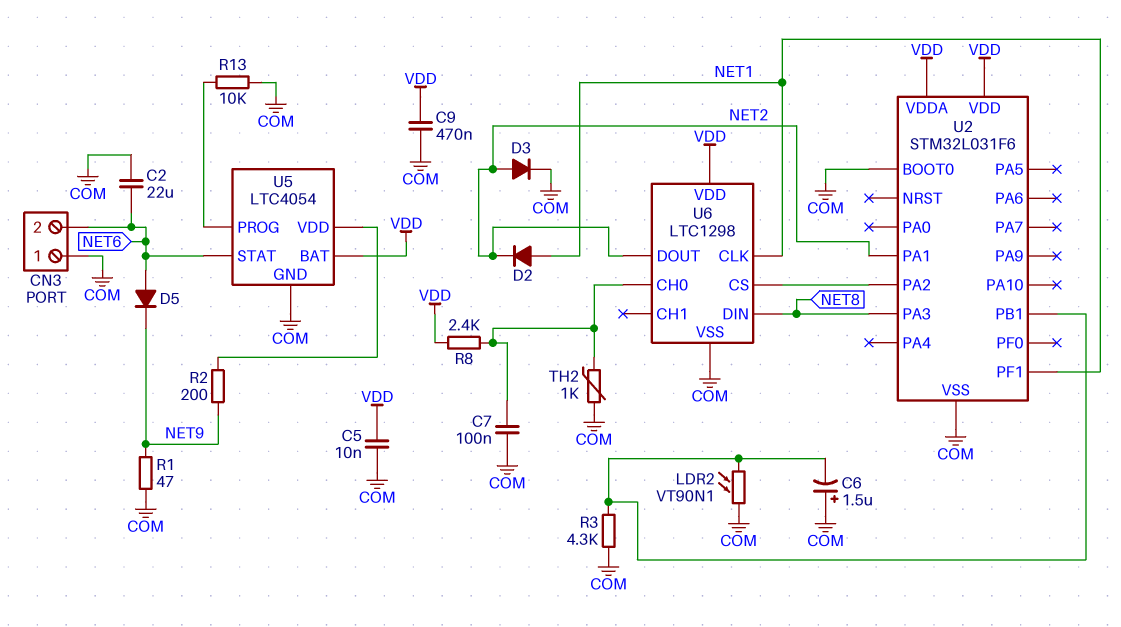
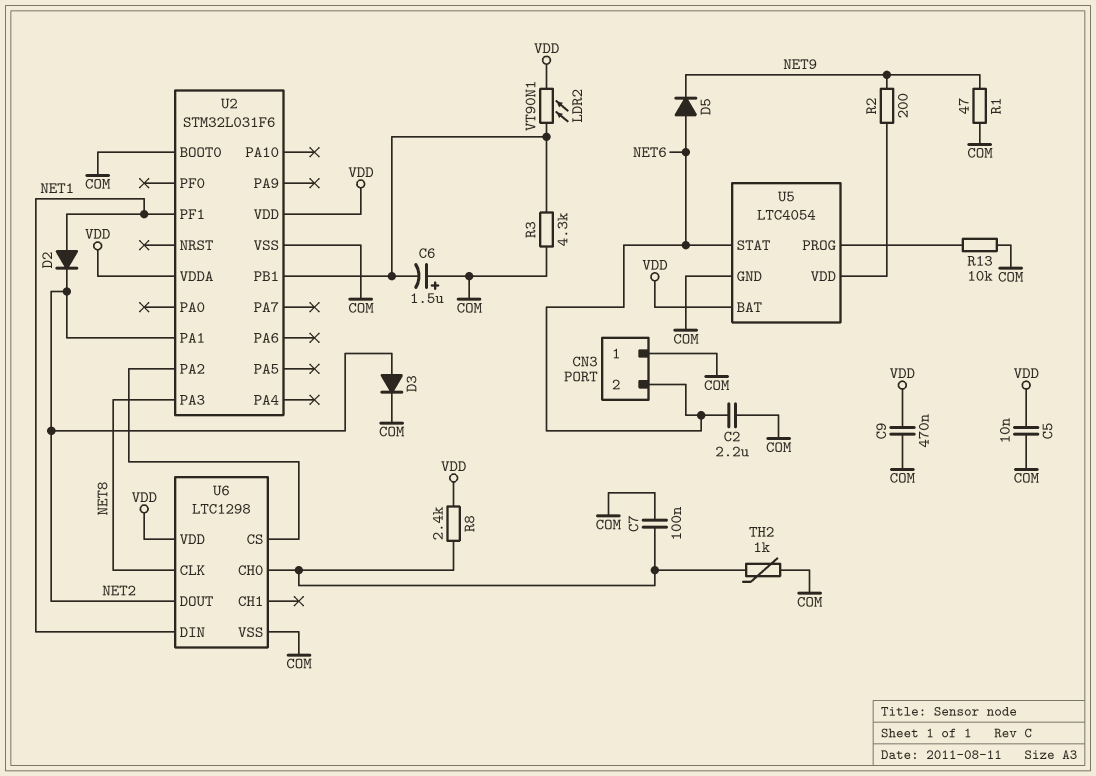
C2: 22uF (COM, NET6) -> 2.2uF (COM, NET6)
LDR2: VT90N1 (COM, U2/PB1) -> VT90N1 (U2/PB1, VDD)
U6 pin CLK: NET1 -> NET8
U6 pin DIN: NET8 -> NET1

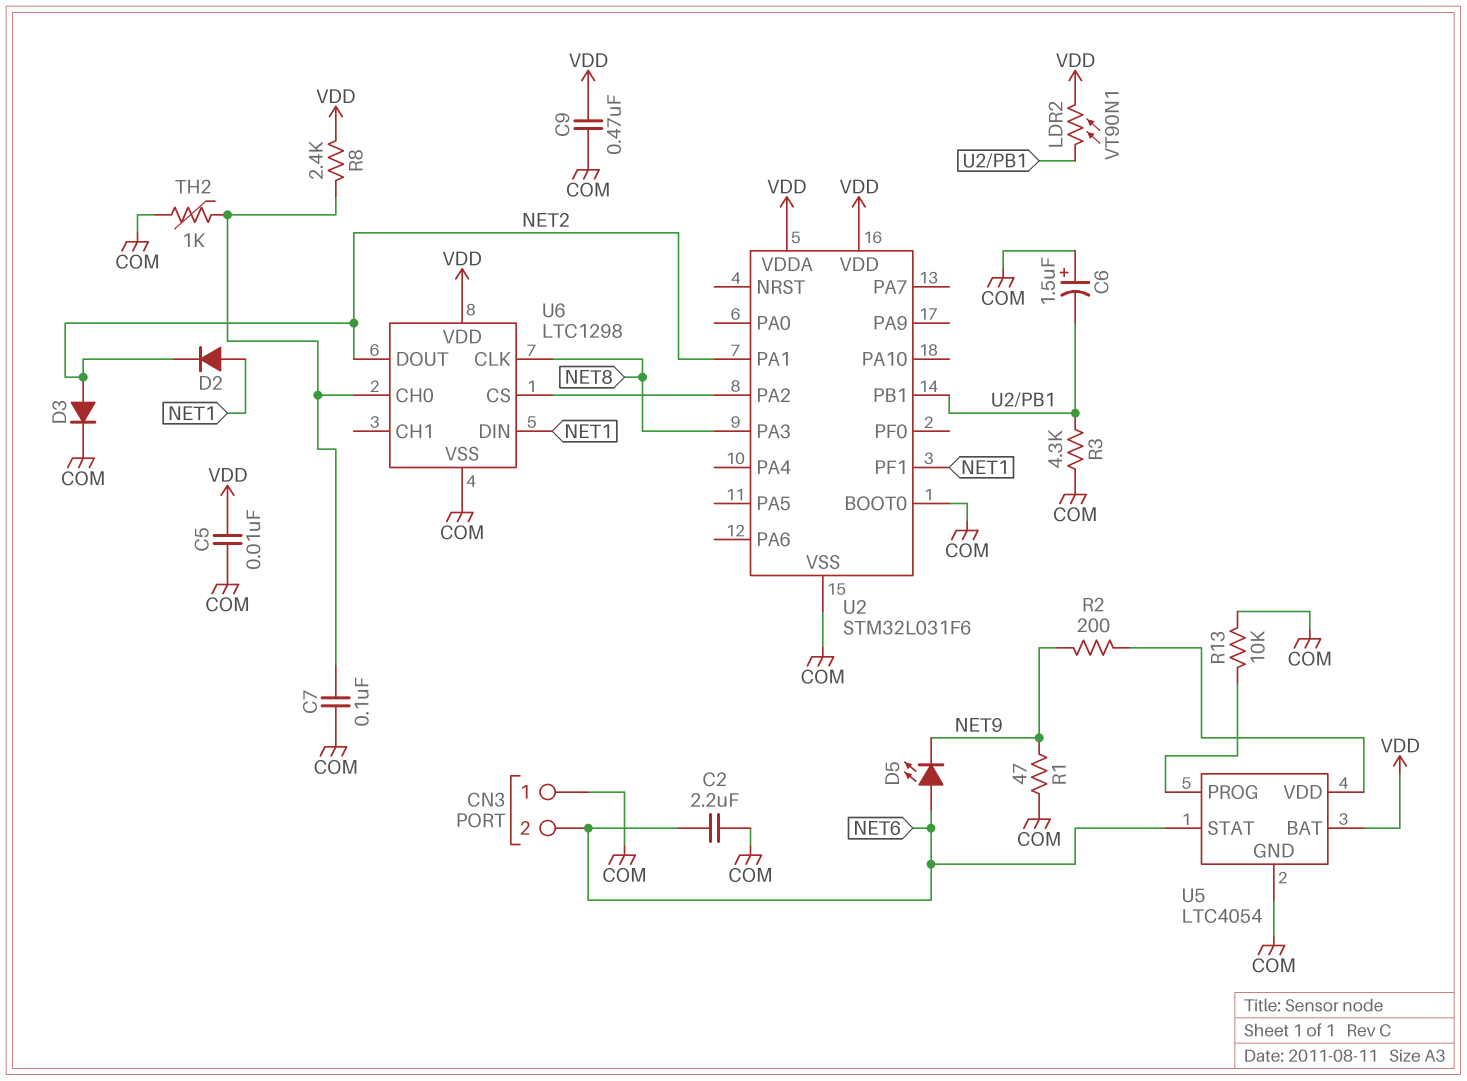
D5: diode (A NET6, K NET9) -> LED (A NET6, K NET9)

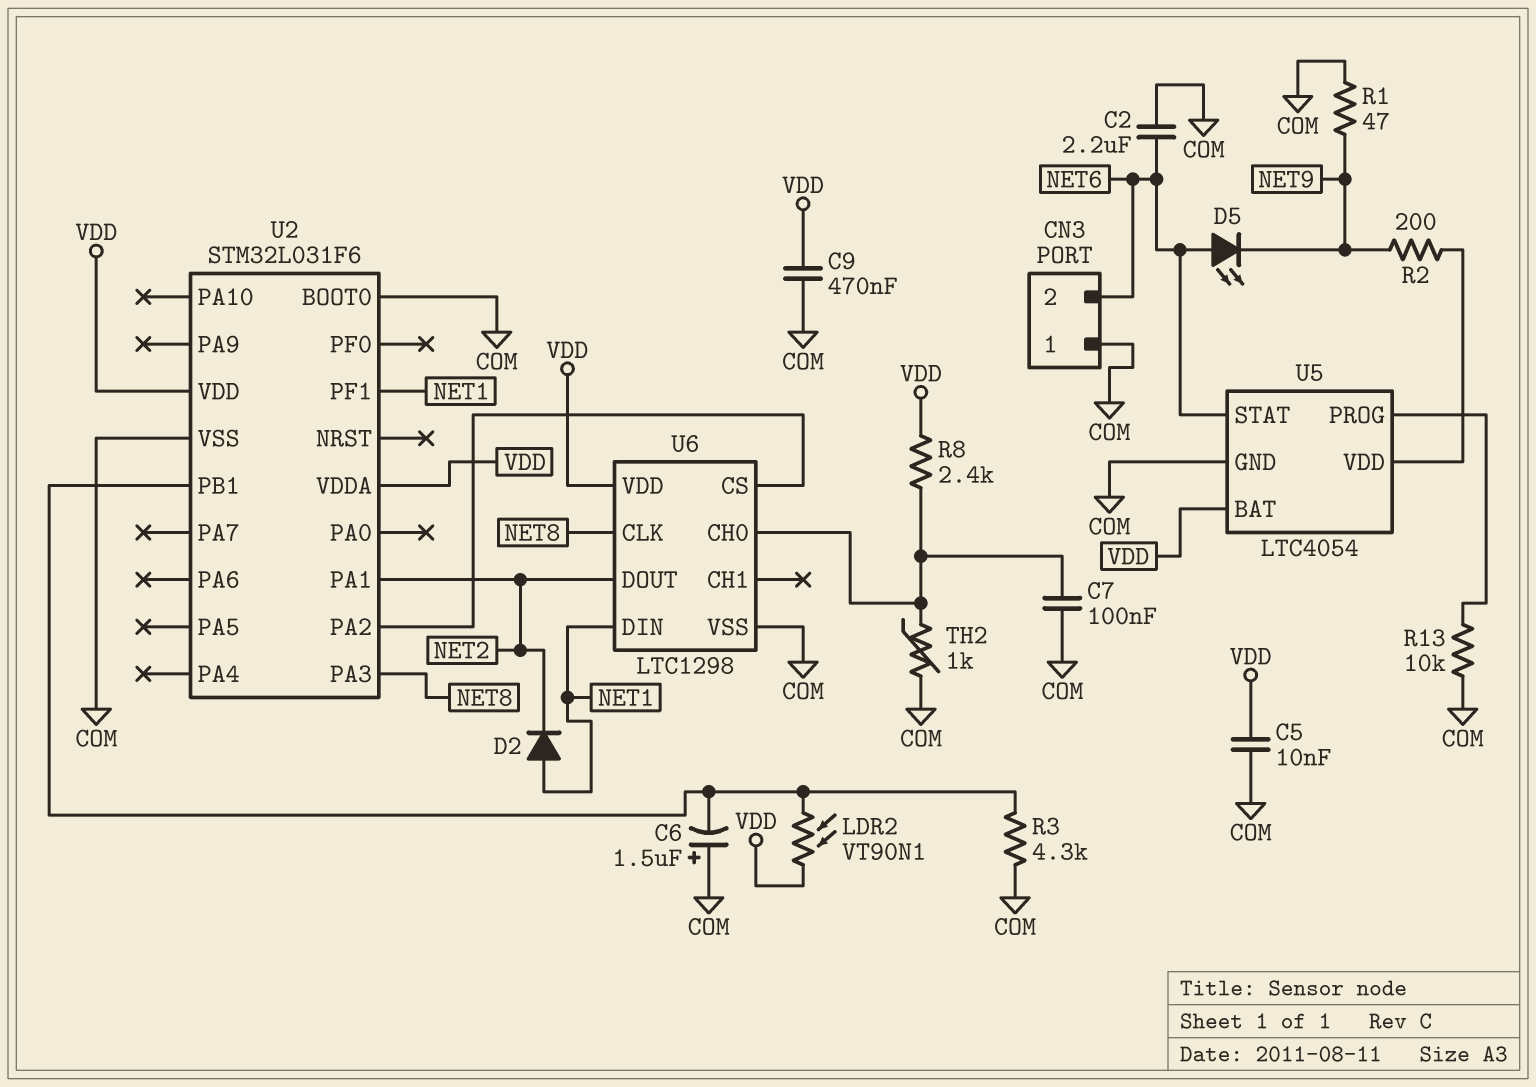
D3: diode (A NET2, K COM) -> none

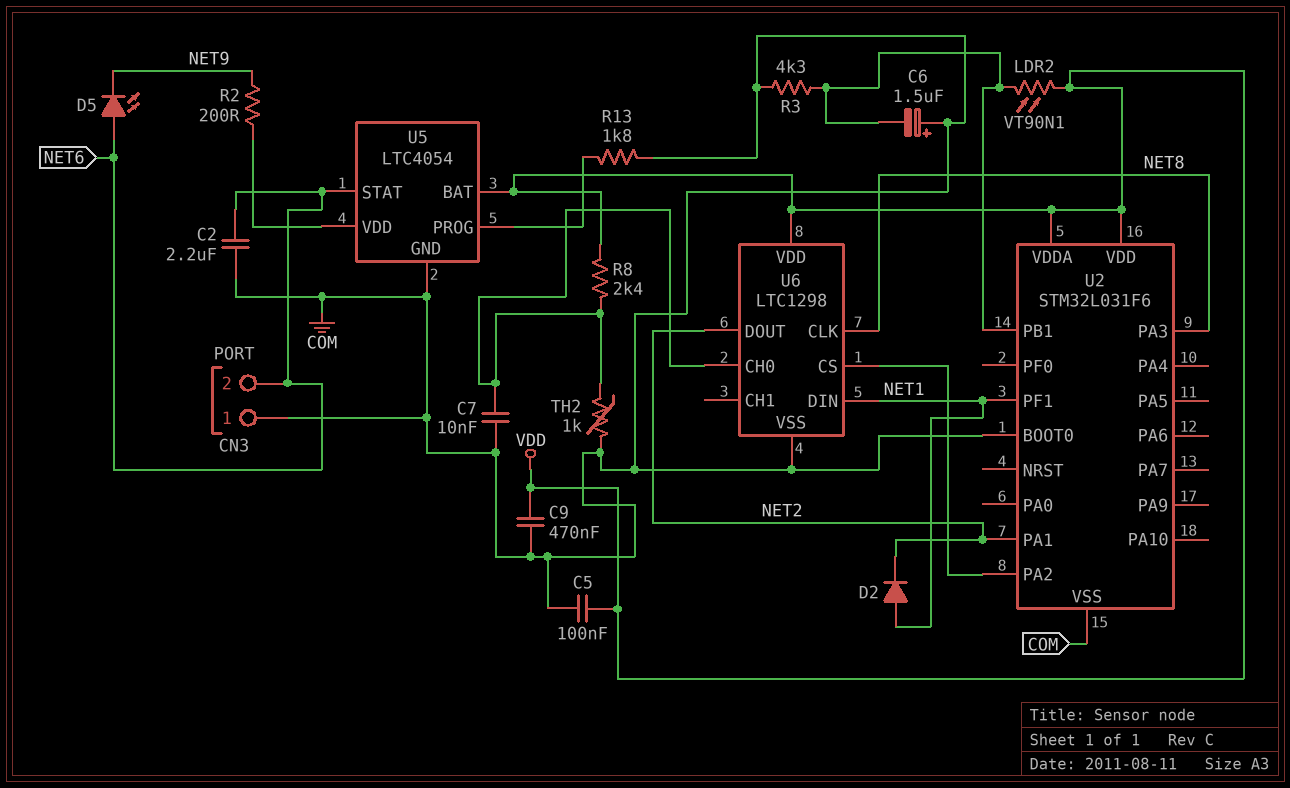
C5: 10nF (COM, VDD) -> 100nF (COM, VDD)
C7: 100nF (COM, U6/CH0) -> 10nF (COM, U6/CH0)
R1: 47 (COM, NET9) -> none
R13: 10k (COM, U5/PROG) -> 1.8k (COM, U5/PROG)

